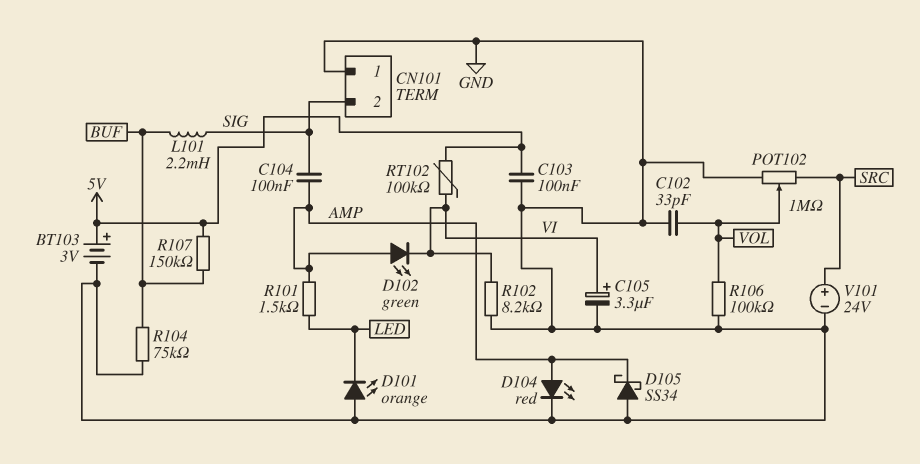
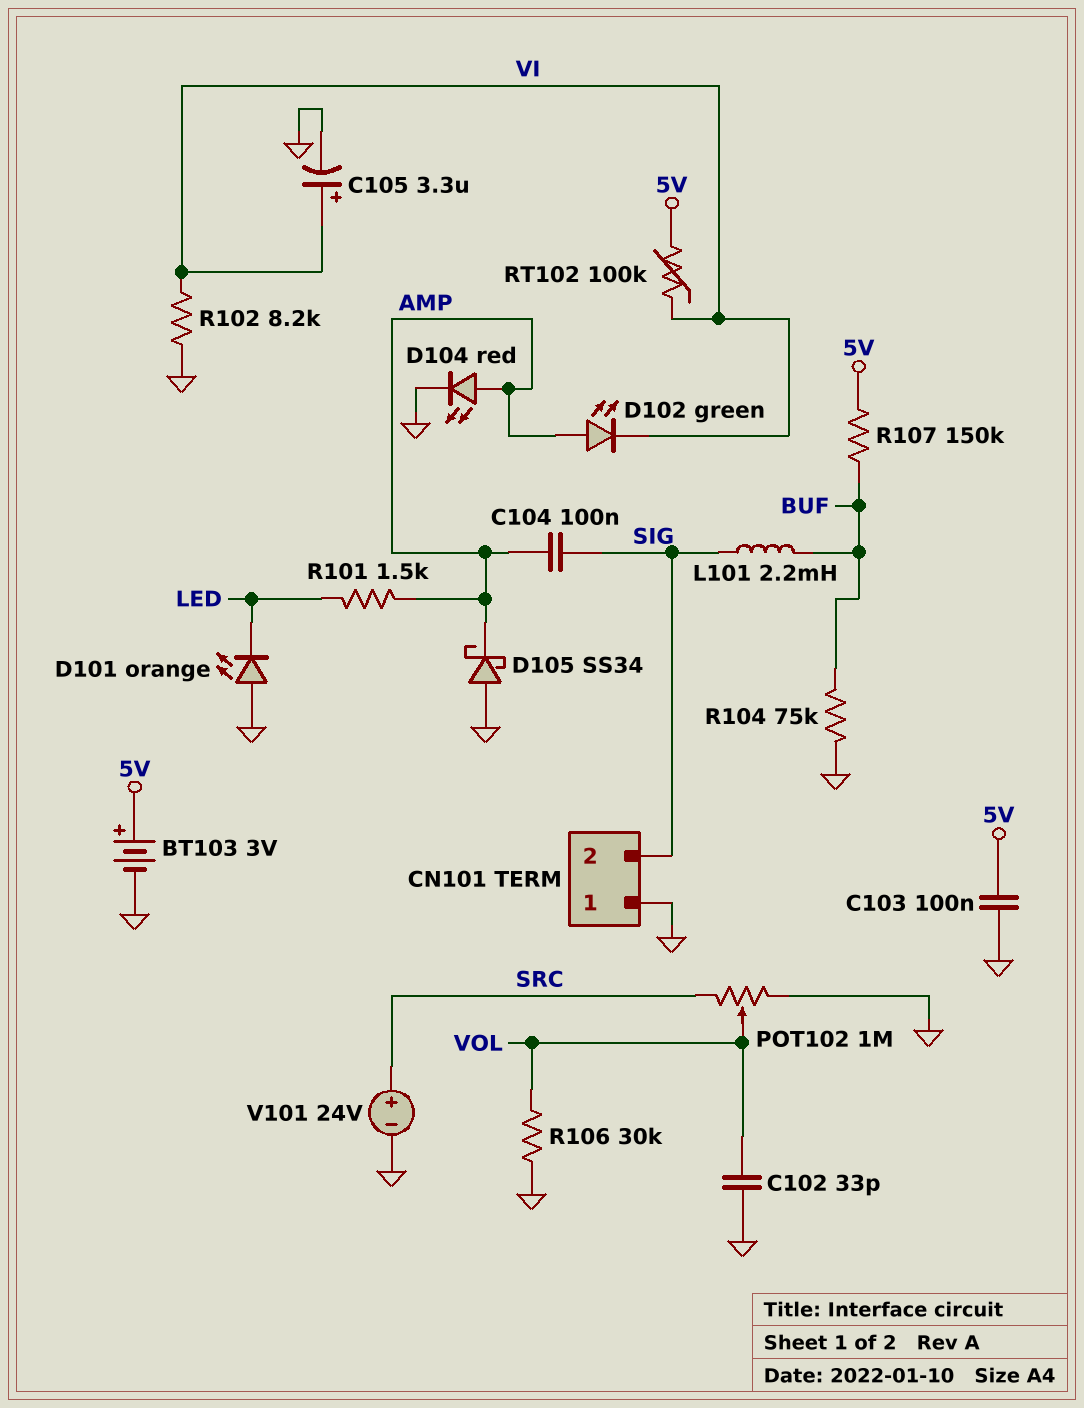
R106: 100k (GND, VOL) -> 30k (GND, VOL)

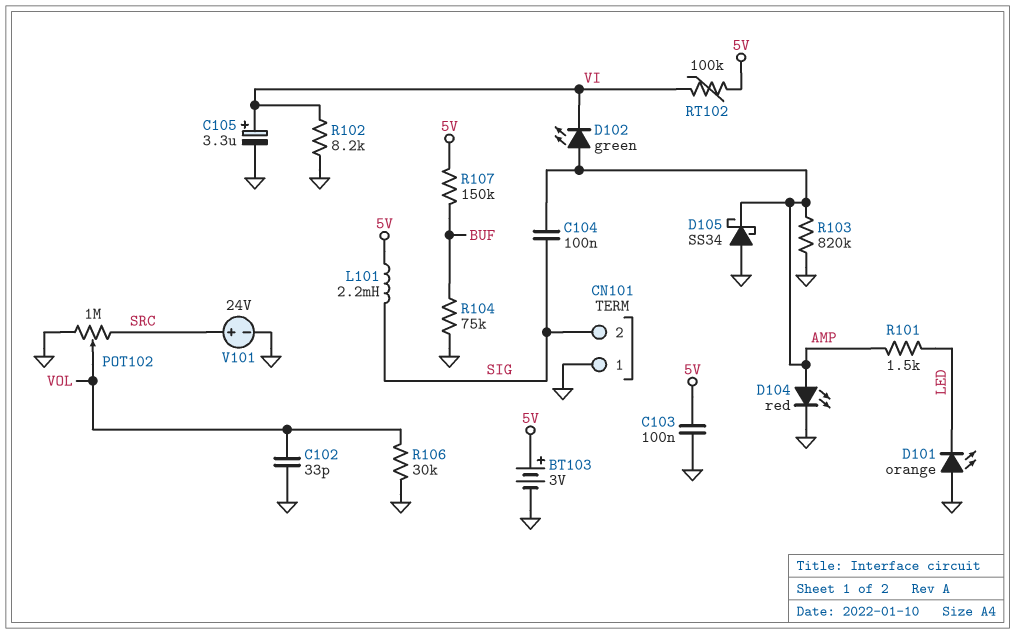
L101: 2.2mH (BUF, SIG) -> 2.2mH (5V, SIG)
R103: none -> 820k (AMP, GND)

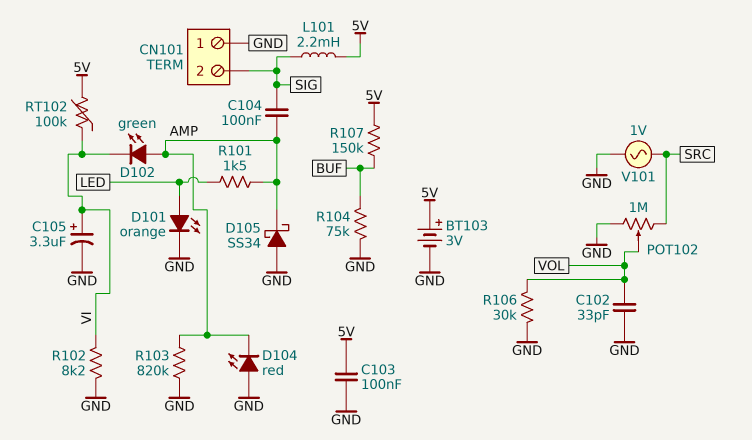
D101: LED orange (A GND, K LED) -> LED orange (A LED, K GND)
D104: LED red (A AMP, K GND) -> LED red (A GND, K AMP)
V101: 24V (plus SRC, minus GND) -> AC 1V (GND, SRC)

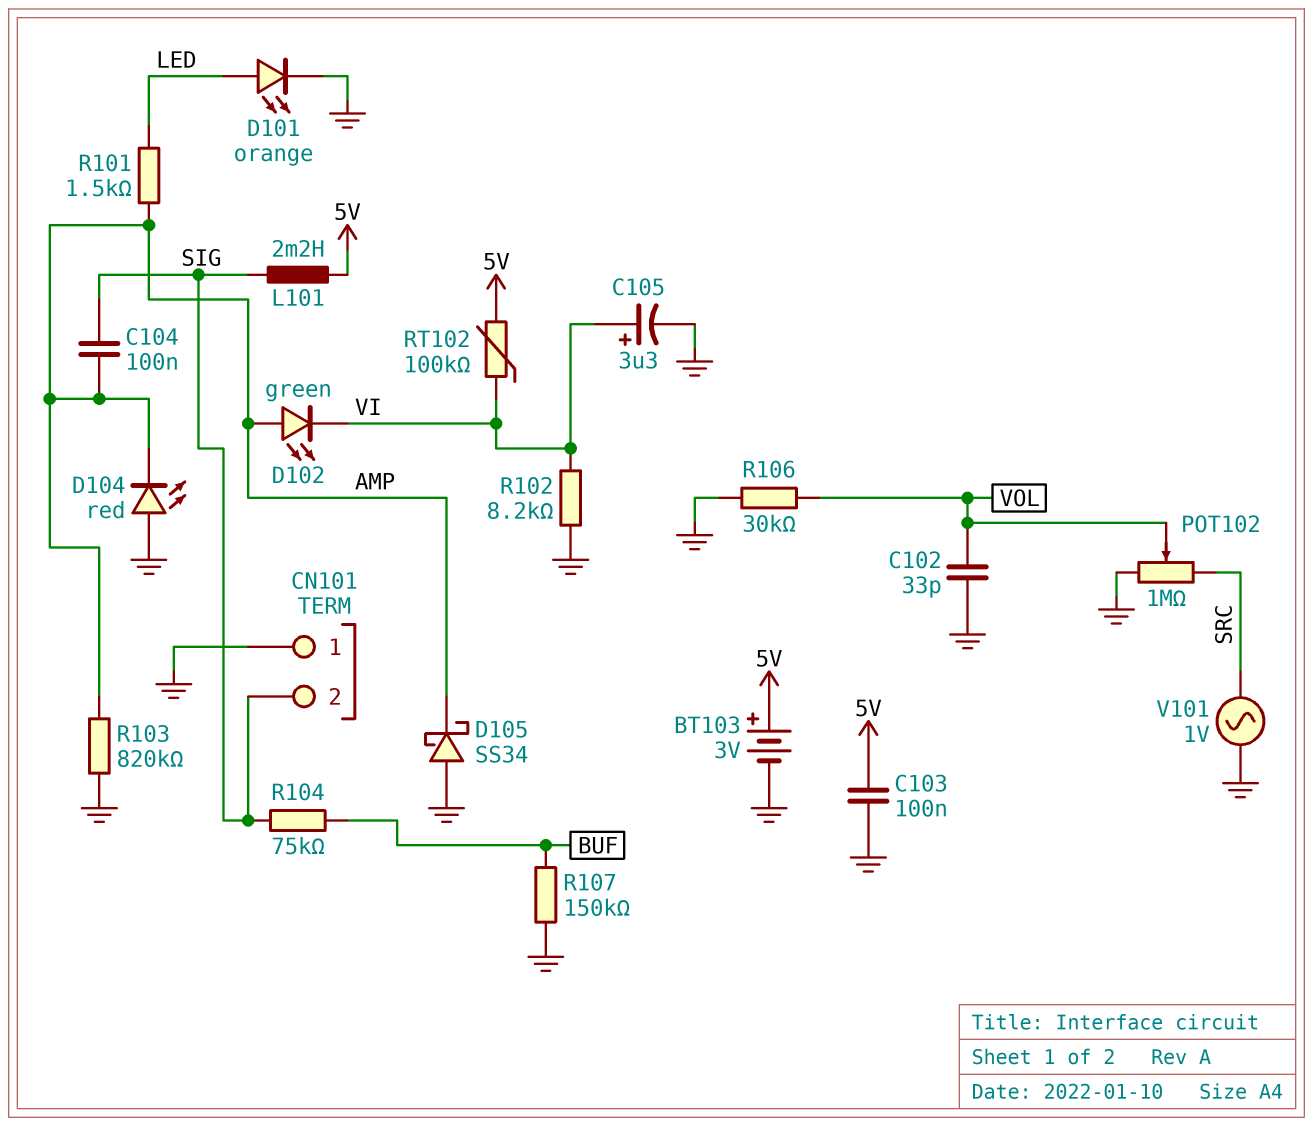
R104: 75k (BUF, GND) -> 75k (BUF, SIG)
R107: 150k (5V, BUF) -> 150k (BUF, GND)

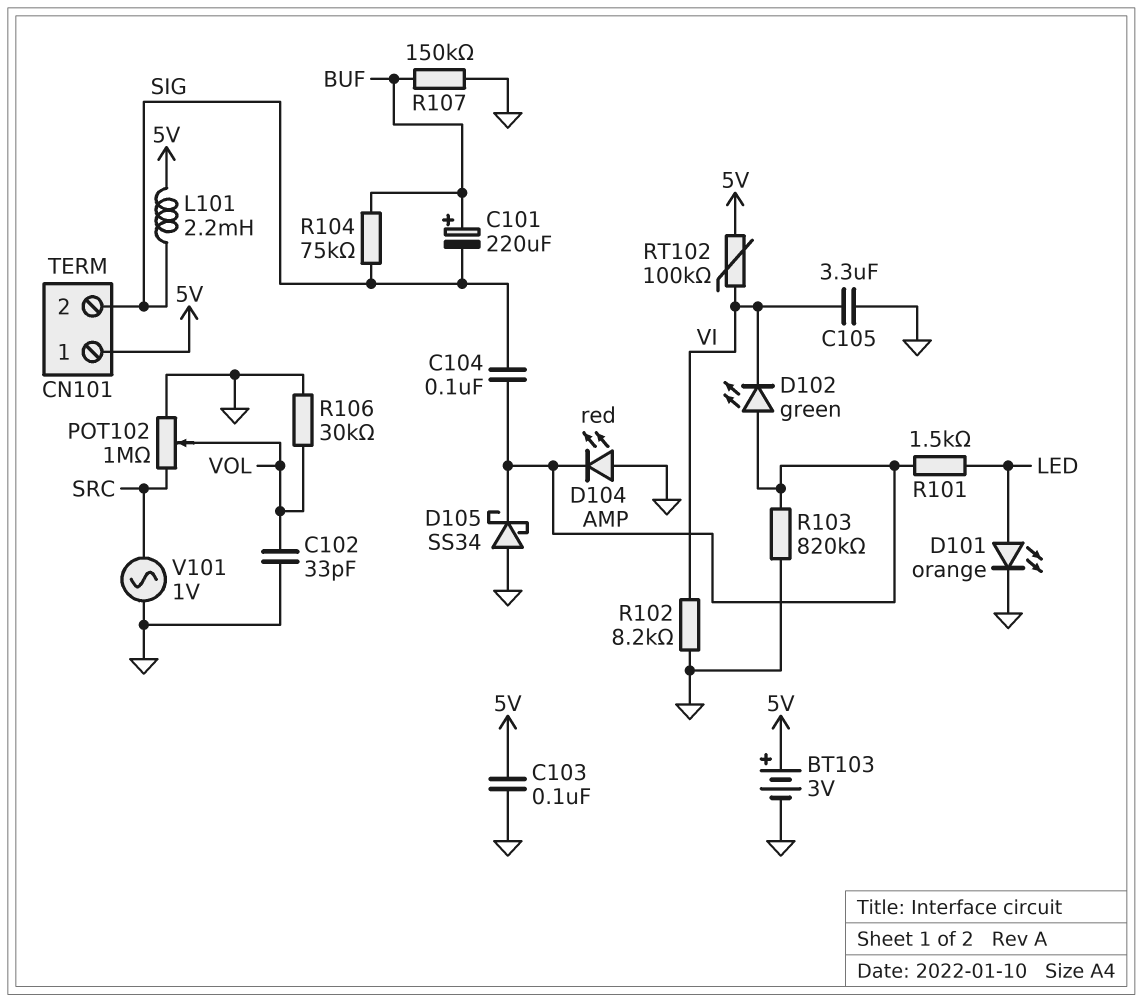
C101: none -> 220uF (plus BUF, minus SIG)
C105: 3.3uF (plus VI, minus GND) -> 3.3uF (GND, VI)
CN101 pin 1: GND -> 5V

